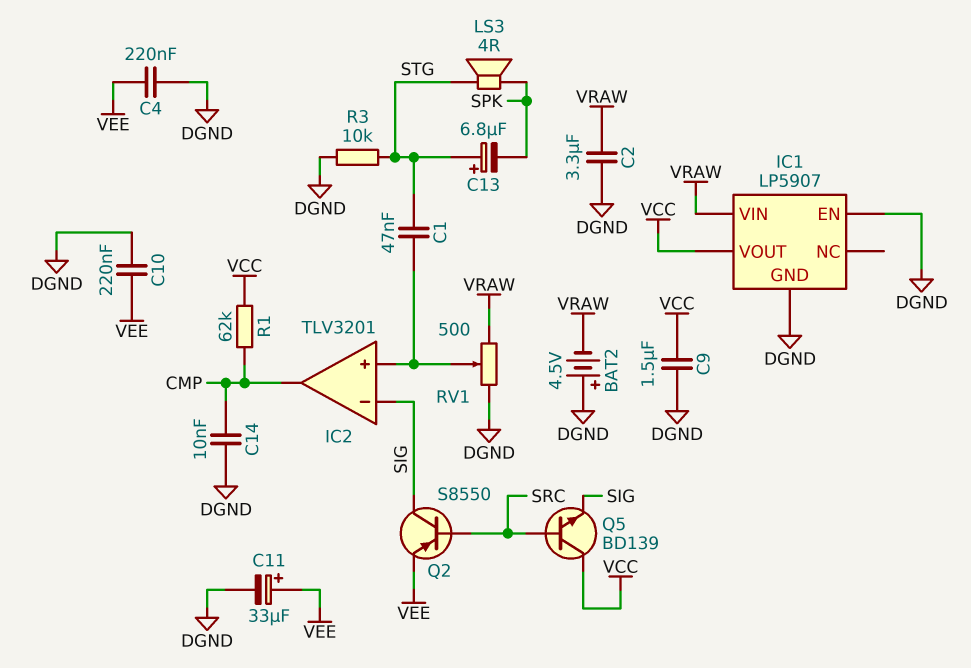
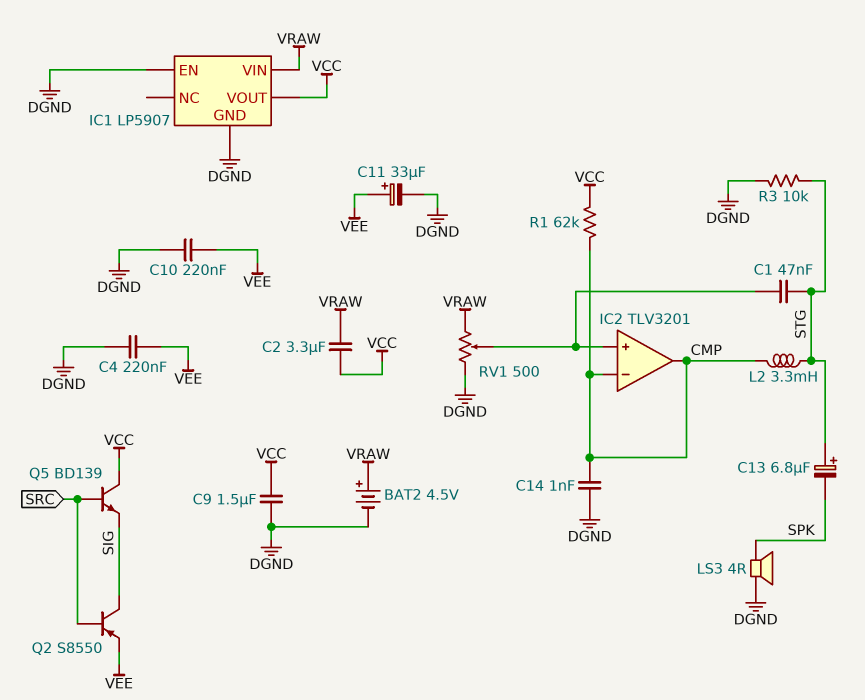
BAT2: 4.5V (plus DGND, minus VRAW) -> 4.5V (plus VRAW, minus DGND)
C2: 3.3uF (DGND, VRAW) -> 3.3uF (VCC, VRAW)
C14: 10nF (CMP, DGND) -> 1nF (CMP, DGND)
IC2 pin in-: SIG -> CMP
L2: none -> 3.3mH (CMP, STG)
LS3: speaker 4R (SPK, STG) -> speaker 4R (DGND, SPK)

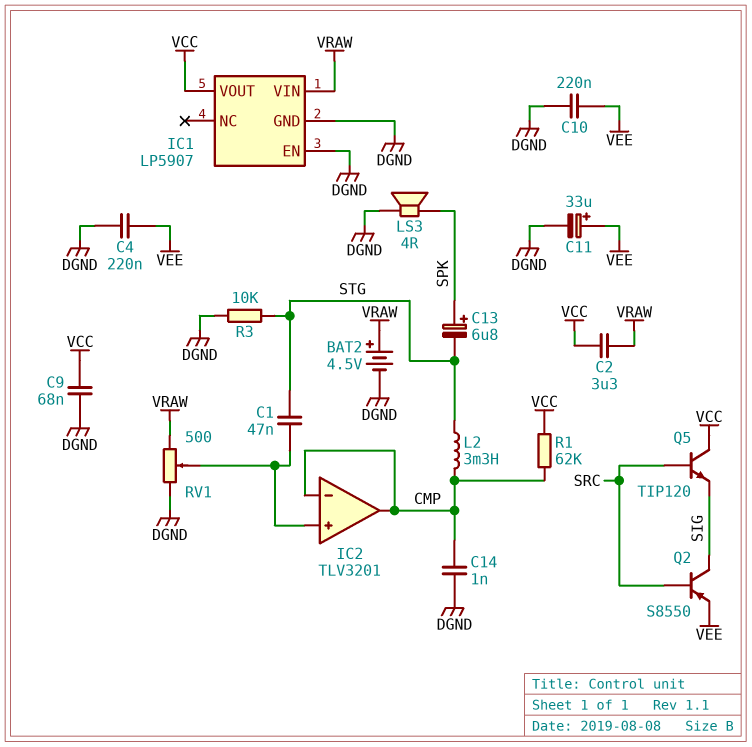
C9: 1.5uF (DGND, VCC) -> 68nF (DGND, VCC)
C13: 6.8uF (plus STG, minus SPK) -> 6.8uF (plus SPK, minus STG)
Q5: NPN BD139 (B SRC, C VCC, E SIG) -> NPN TIP120 (B SRC, C VCC, E SIG)

